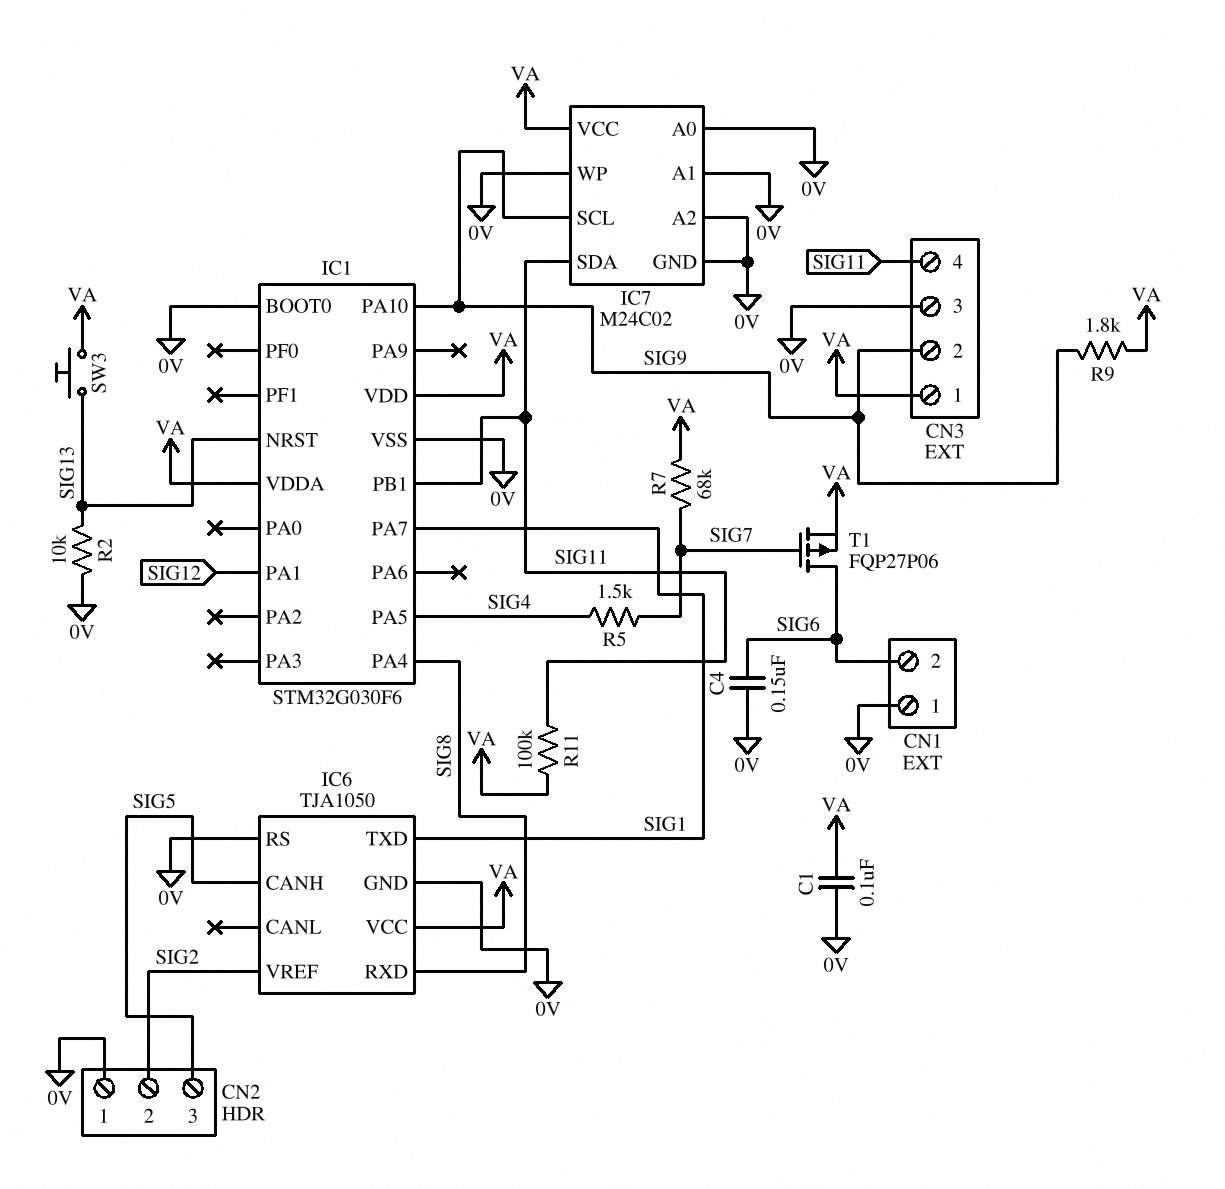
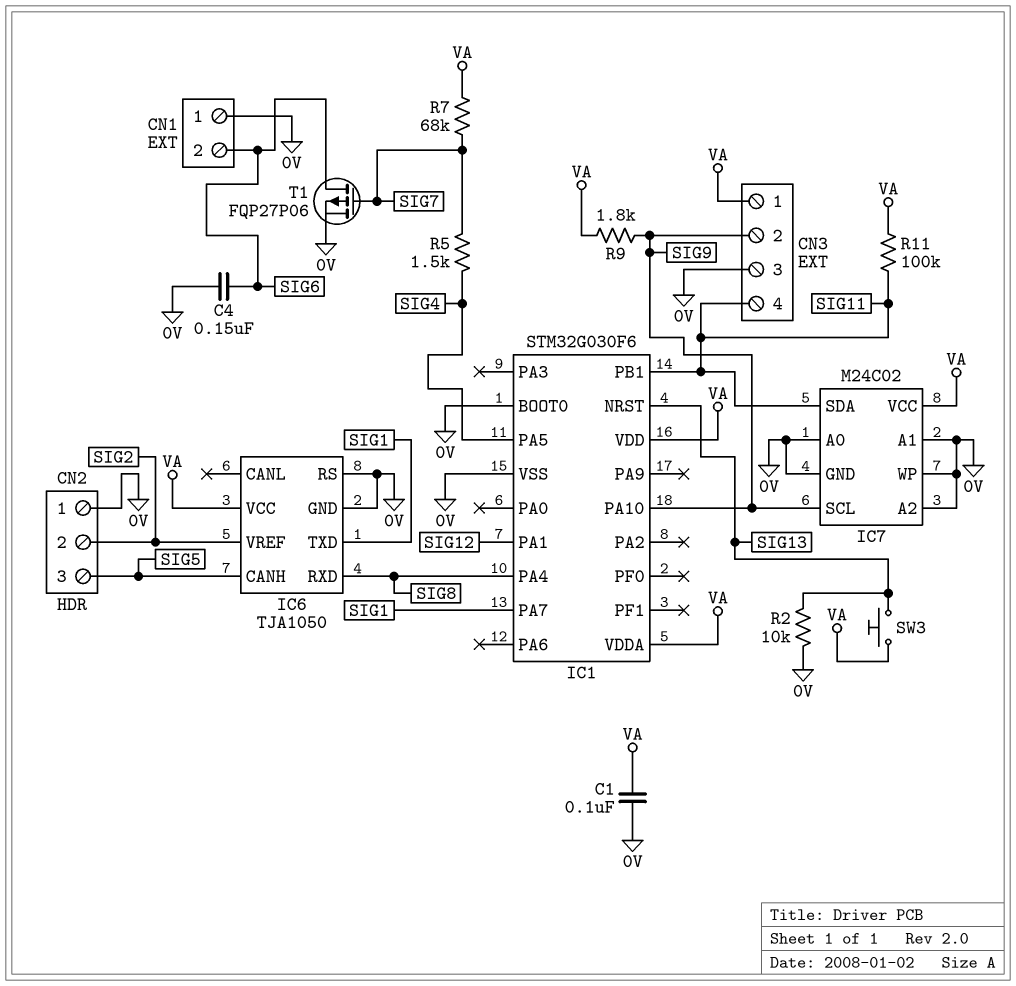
T1: PMOS FQP27P06 (G SIG7, D SIG6, S VA) -> PMOS FQP27P06 (G SIG7, D SIG6, S 0V)

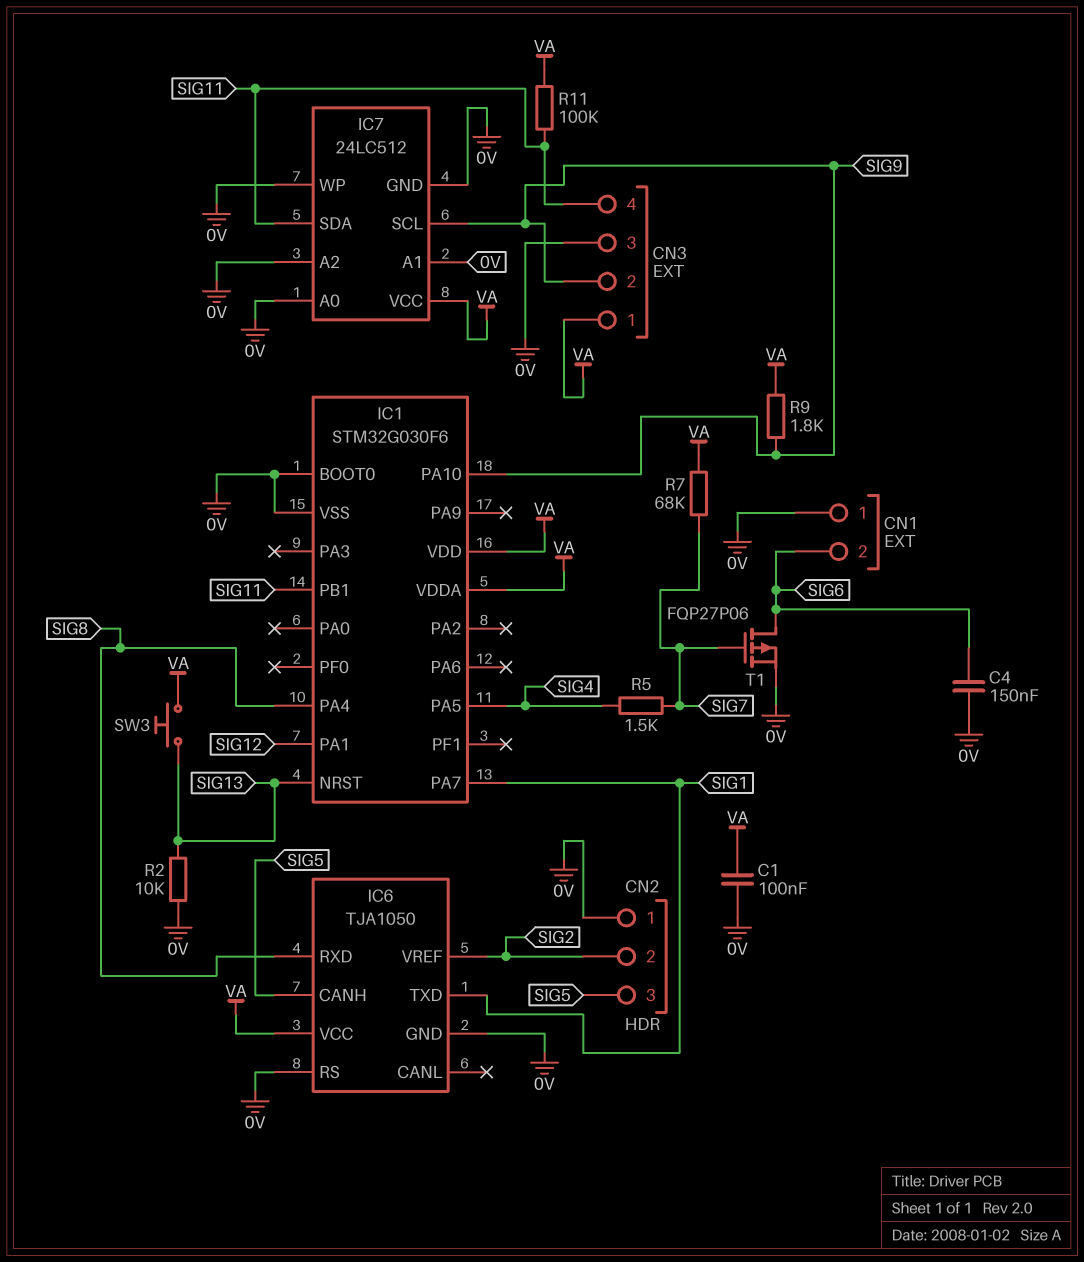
IC7: M24C02 -> 24LC512

